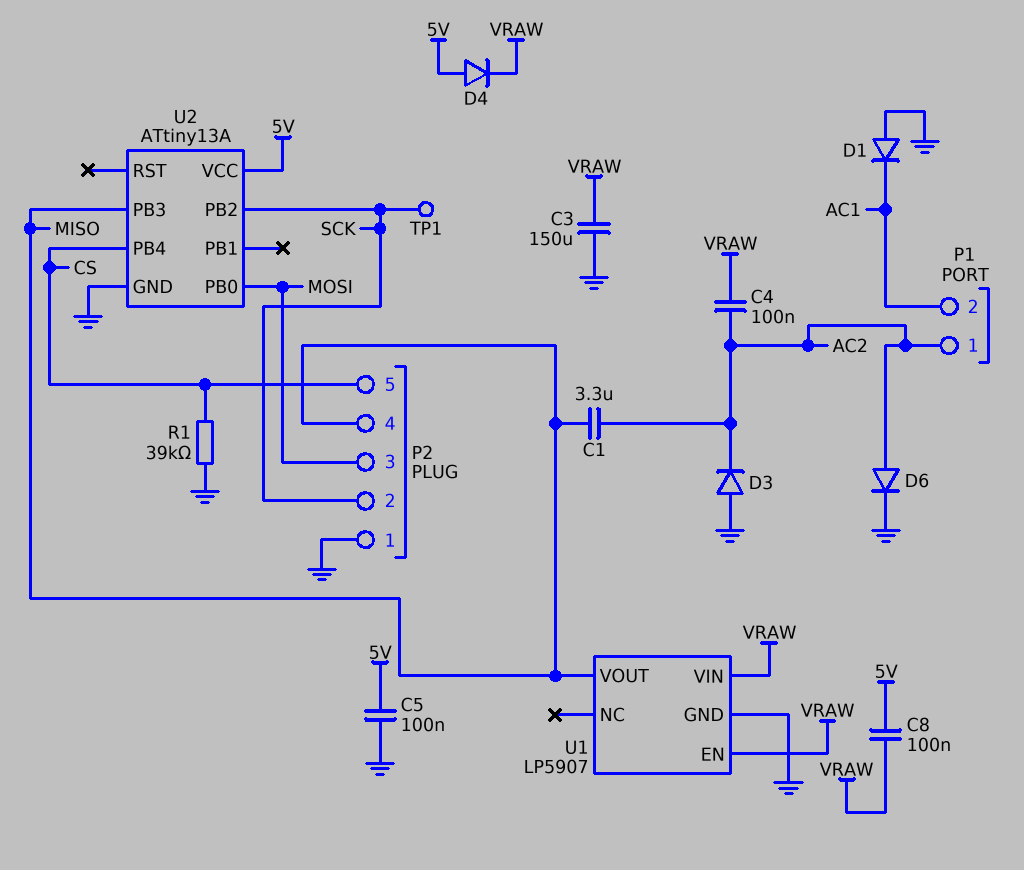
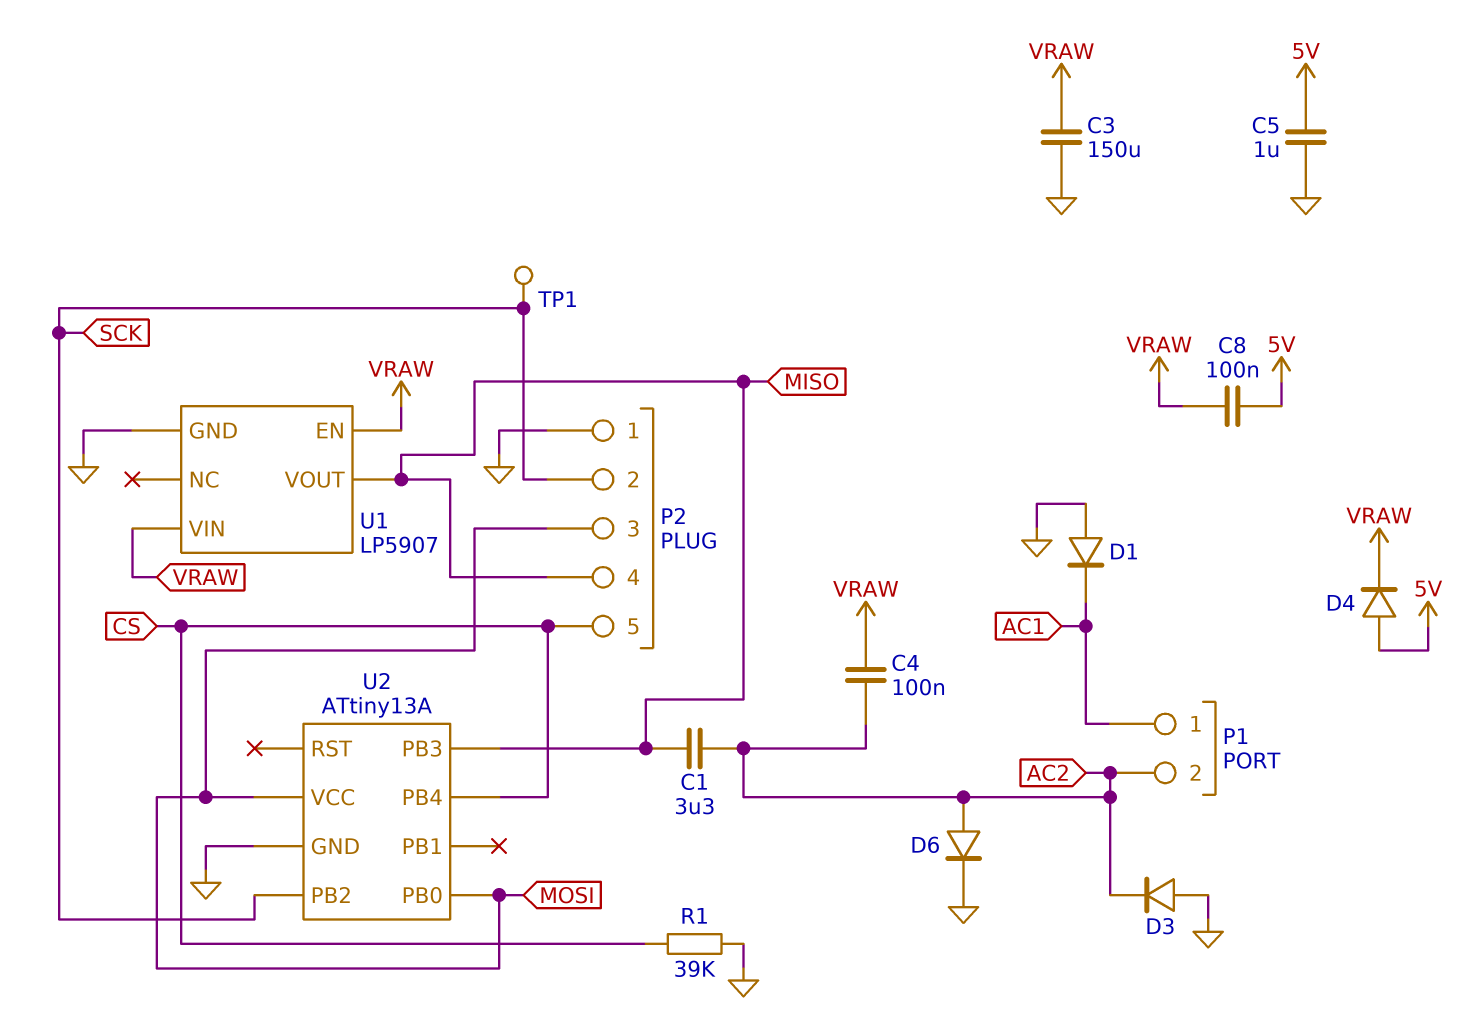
C5: 100nF (5V, GND) -> 1uF (5V, GND)
P1 pin 1: AC2 -> AC1
P1 pin 2: AC1 -> AC2
U2 pin VCC: 5V -> MOSI

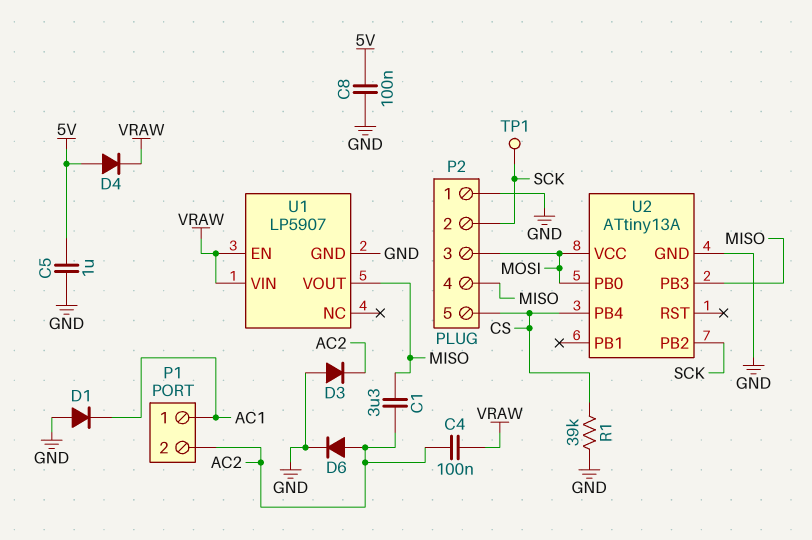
C3: 150uF (GND, VRAW) -> none
C8: 100nF (5V, VRAW) -> 100nF (5V, GND)

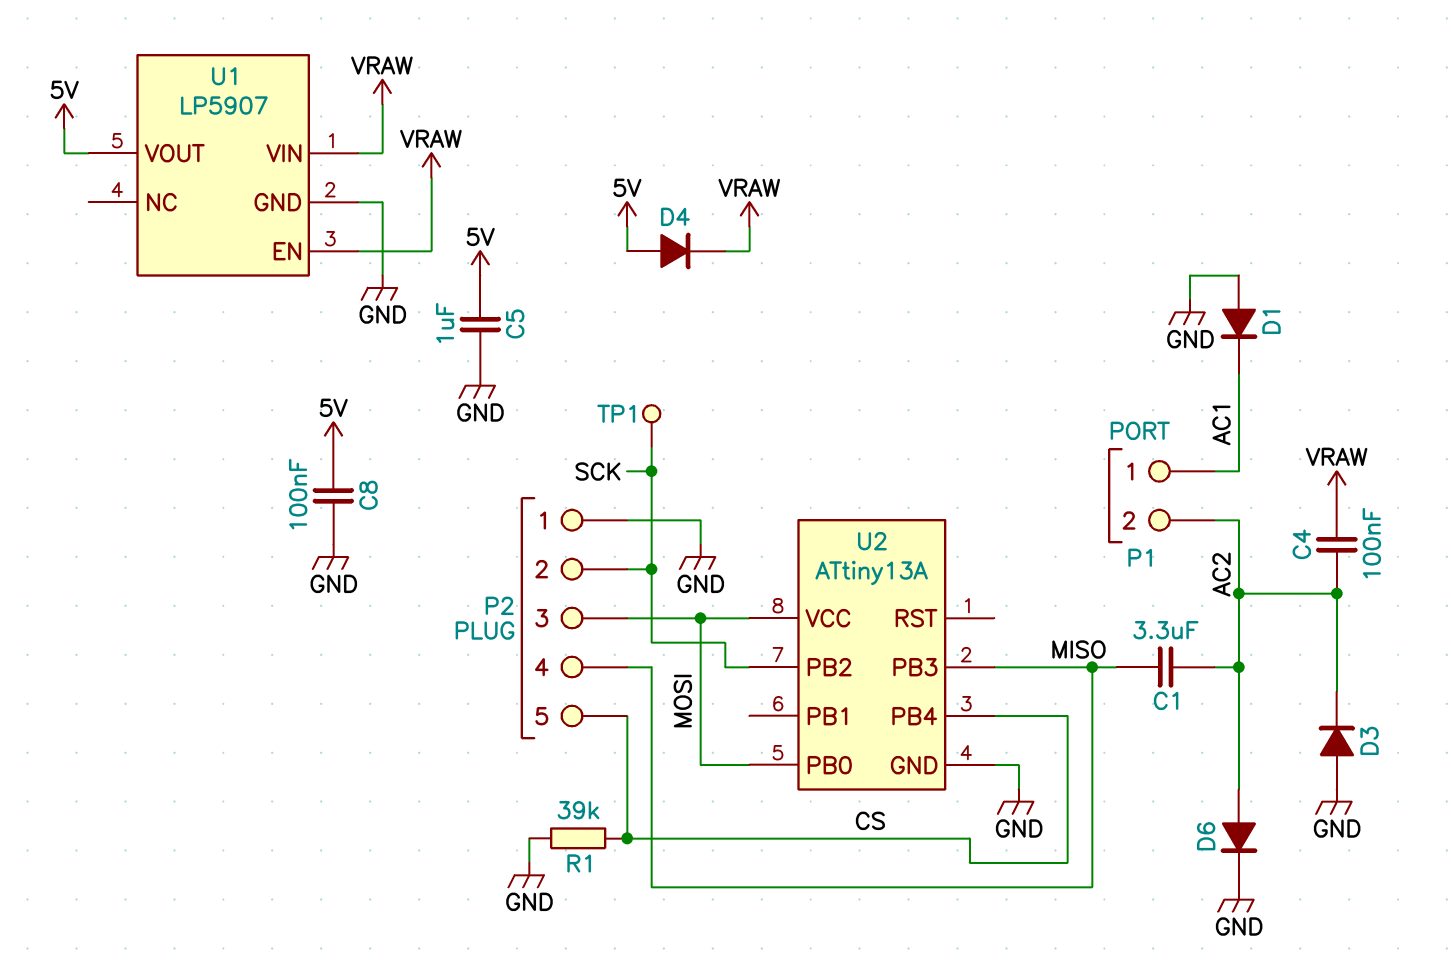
U1 pin VOUT: MISO -> 5V

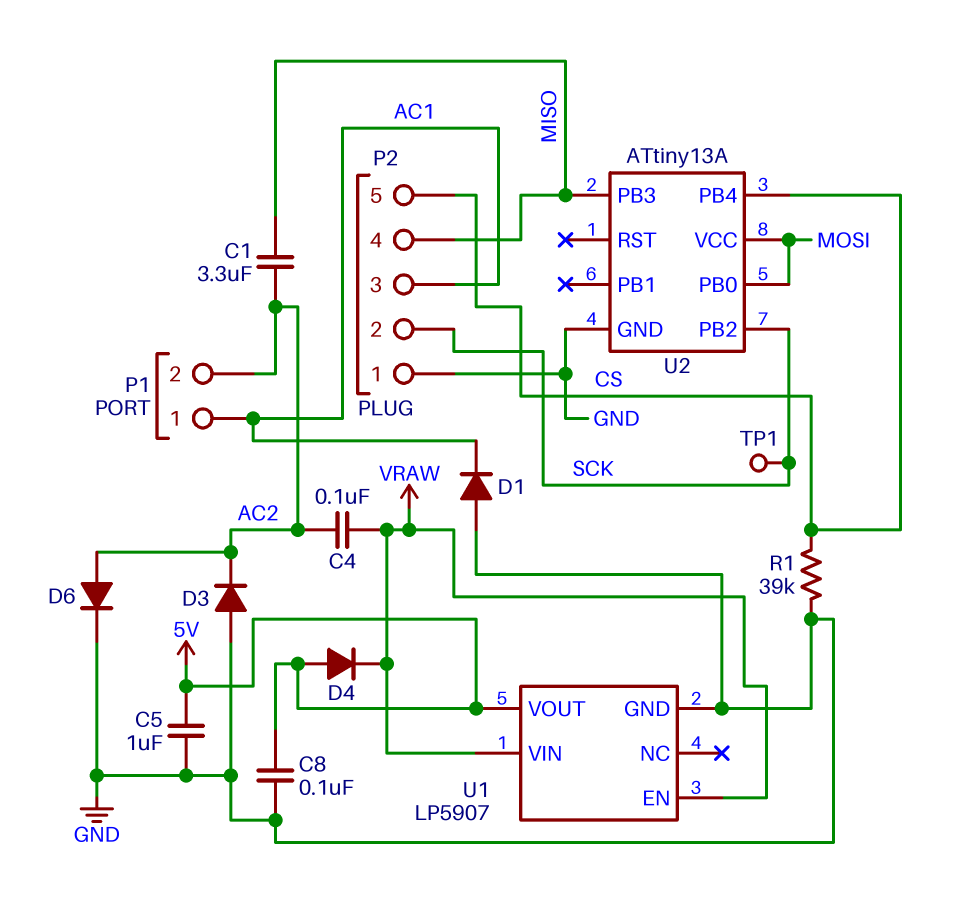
P2 pin 3: MOSI -> AC1

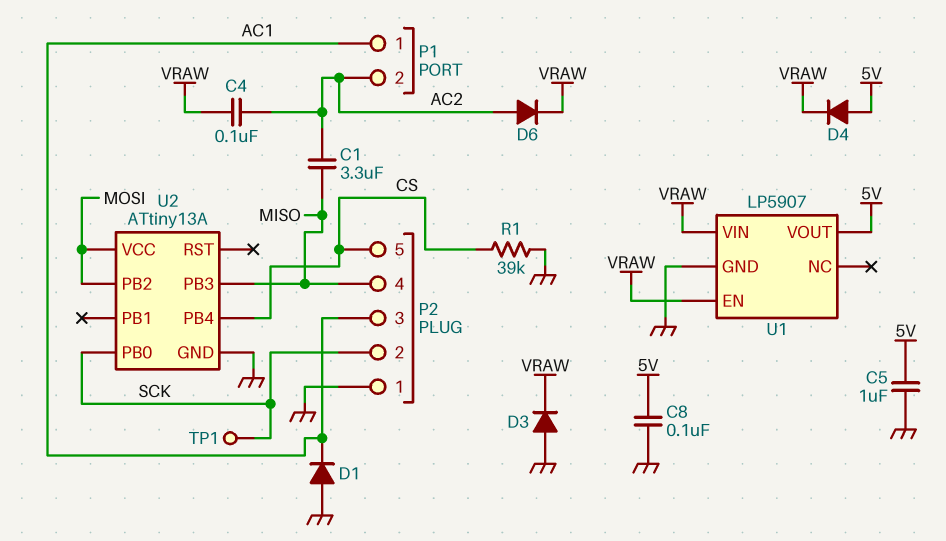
D3: diode (A GND, K AC2) -> diode (A GND, K VRAW)
D6: diode (A AC2, K GND) -> diode (A AC2, K VRAW)
U2 pin PB0: MOSI -> SCK
U2 pin PB2: SCK -> MOSI

